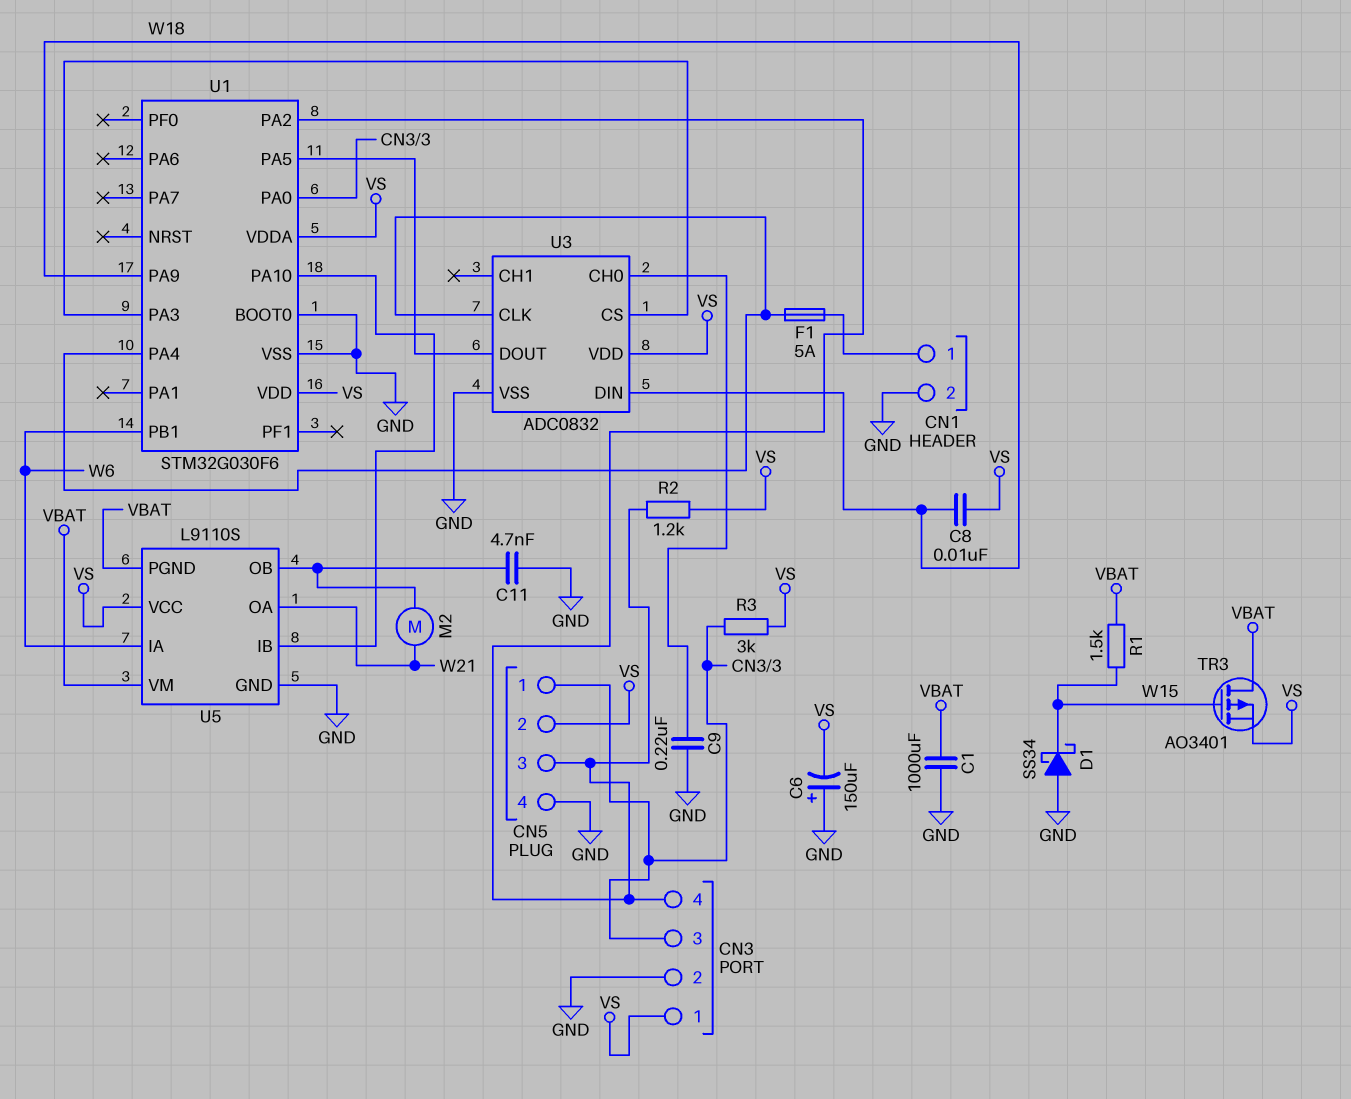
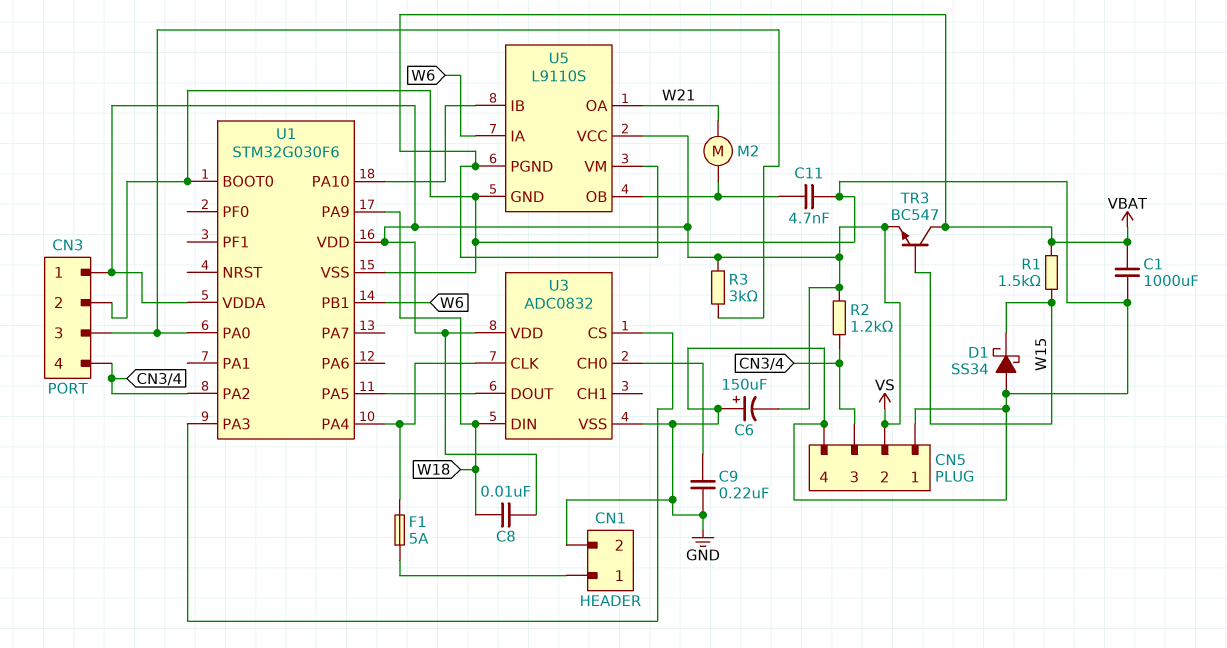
CN5 pin 1: CN3/3 -> GND
TR3: PMOS AO3401 (G W15, D VBAT, S VS) -> NPN BC547 (B W15, C VBAT, E VS)

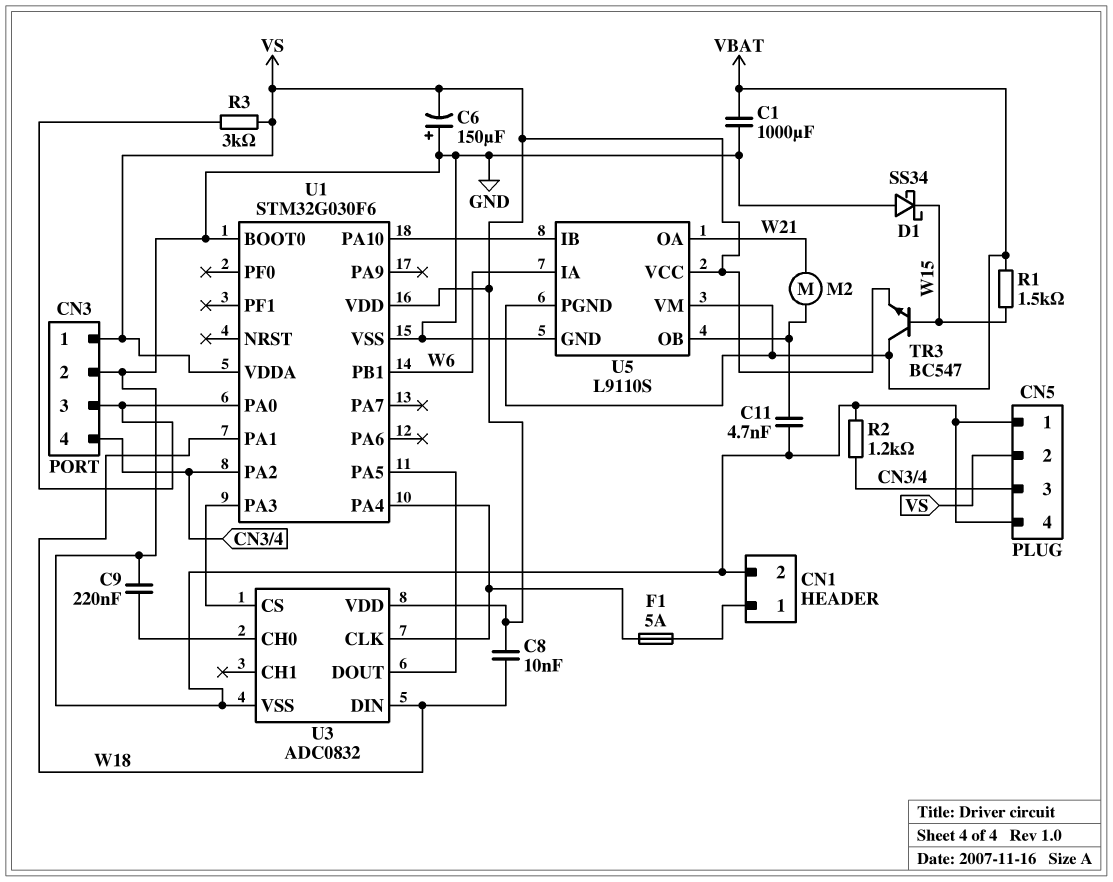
R2: 1.2k (CN3/4, VS) -> 1.2k (CN3/4, GND)
U1 pin PA1: none -> W18
U1 pin PA9: W18 -> none

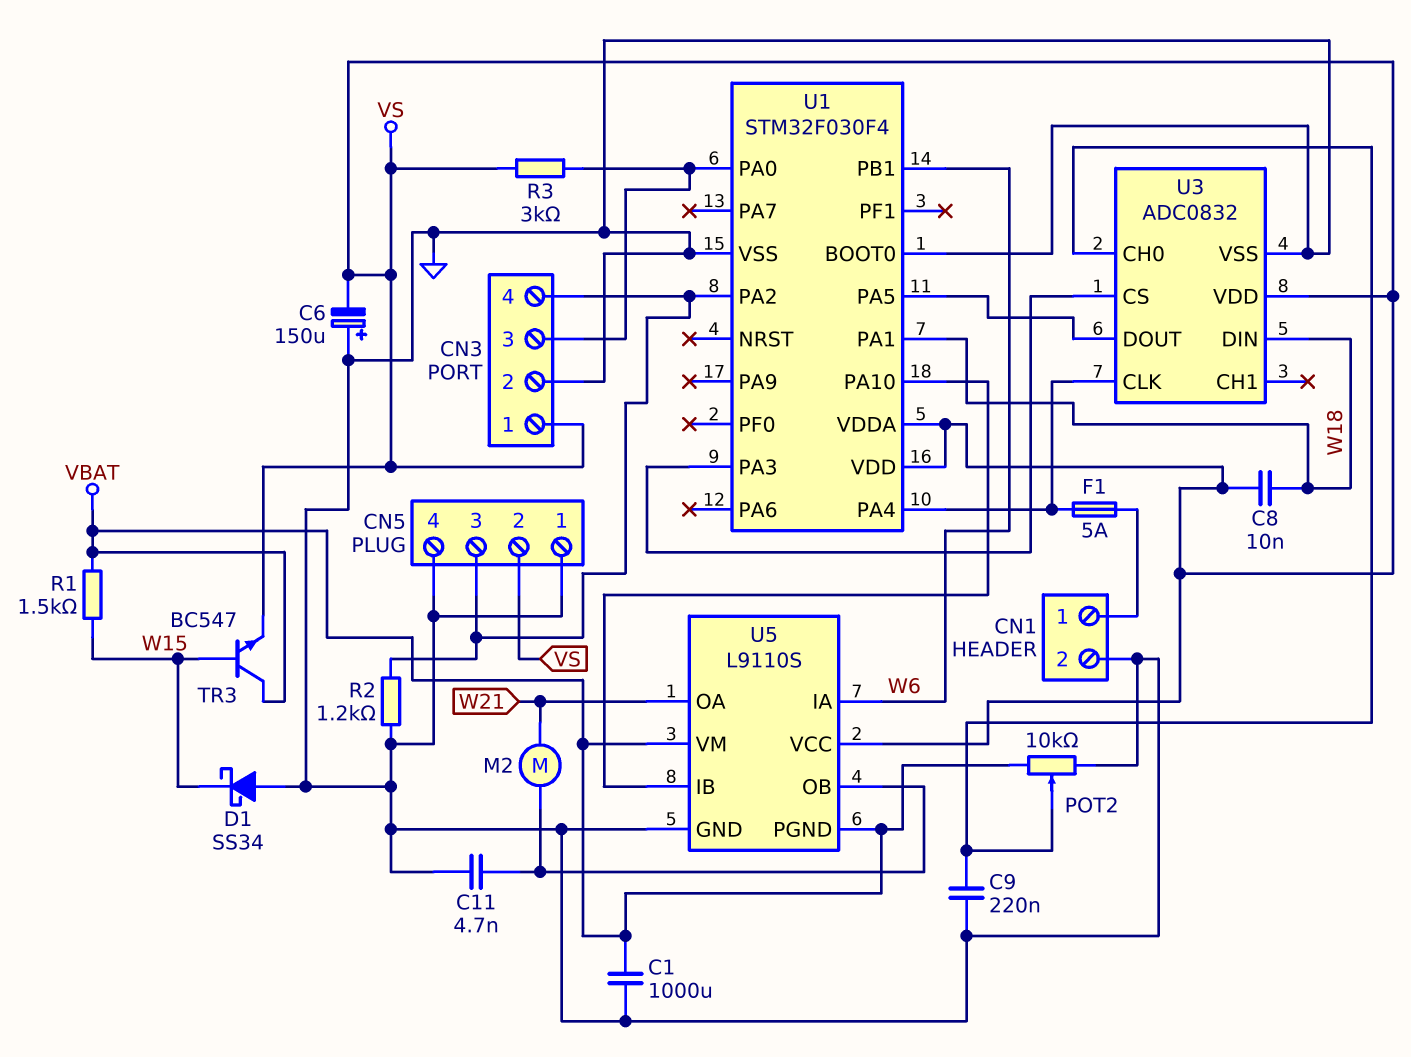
POT2: none -> 10k (GND, VBAT, wiper U3/CH0)
U1: STM32G030F6 -> STM32F030F4

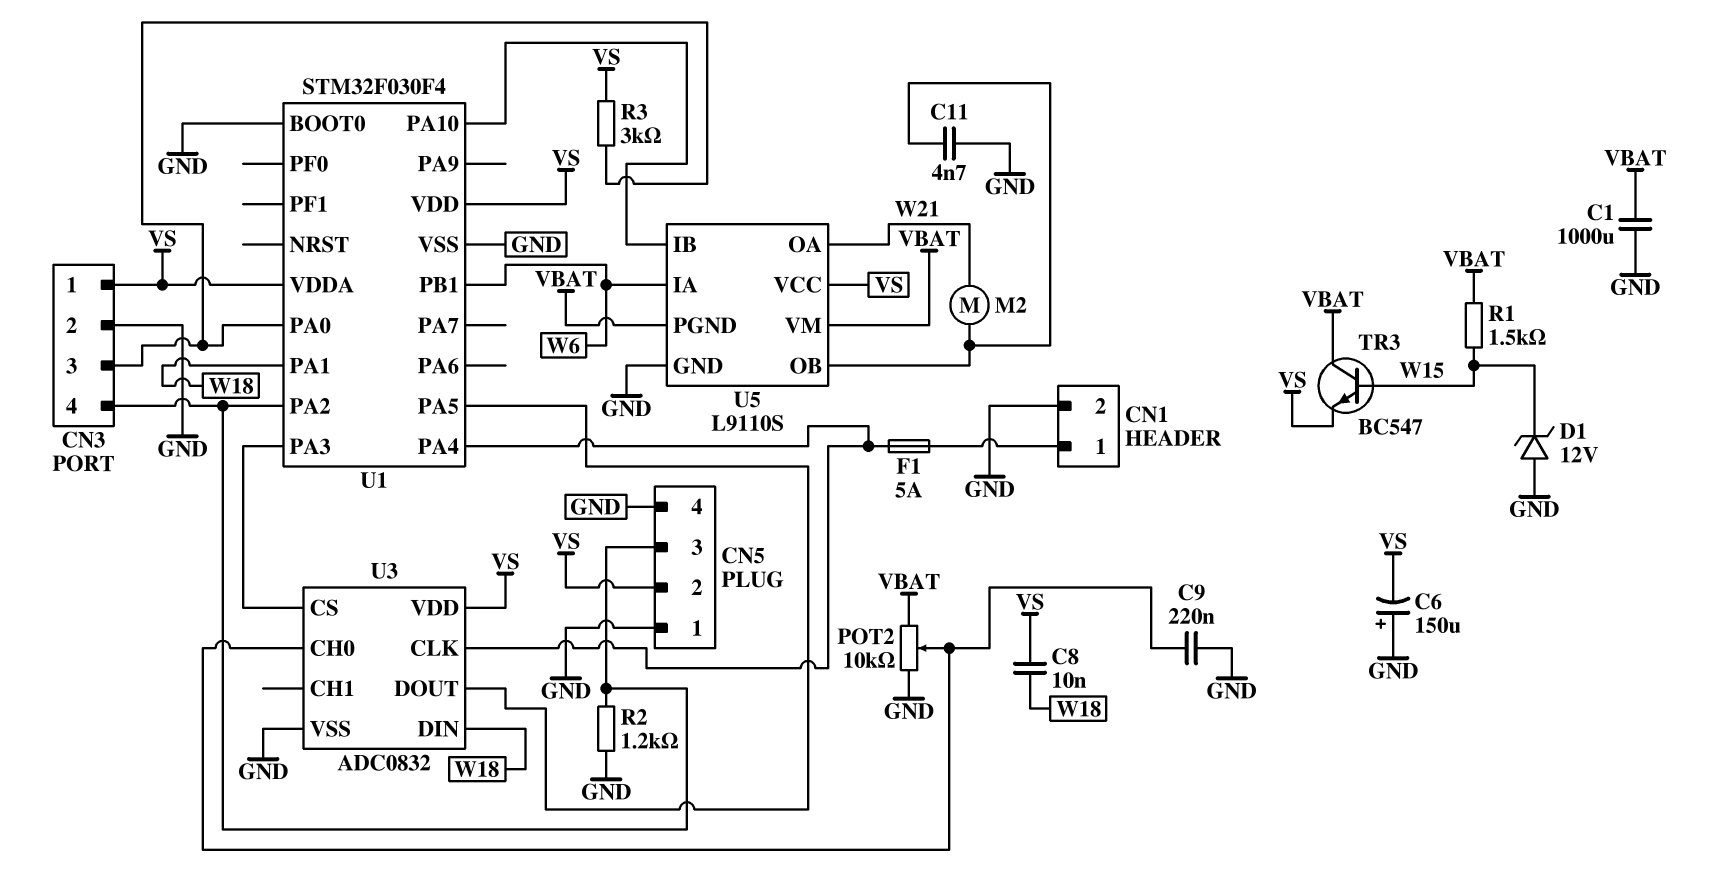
D1: schottky SS34 (A GND, K W15) -> zener 12V (A GND, K W15)

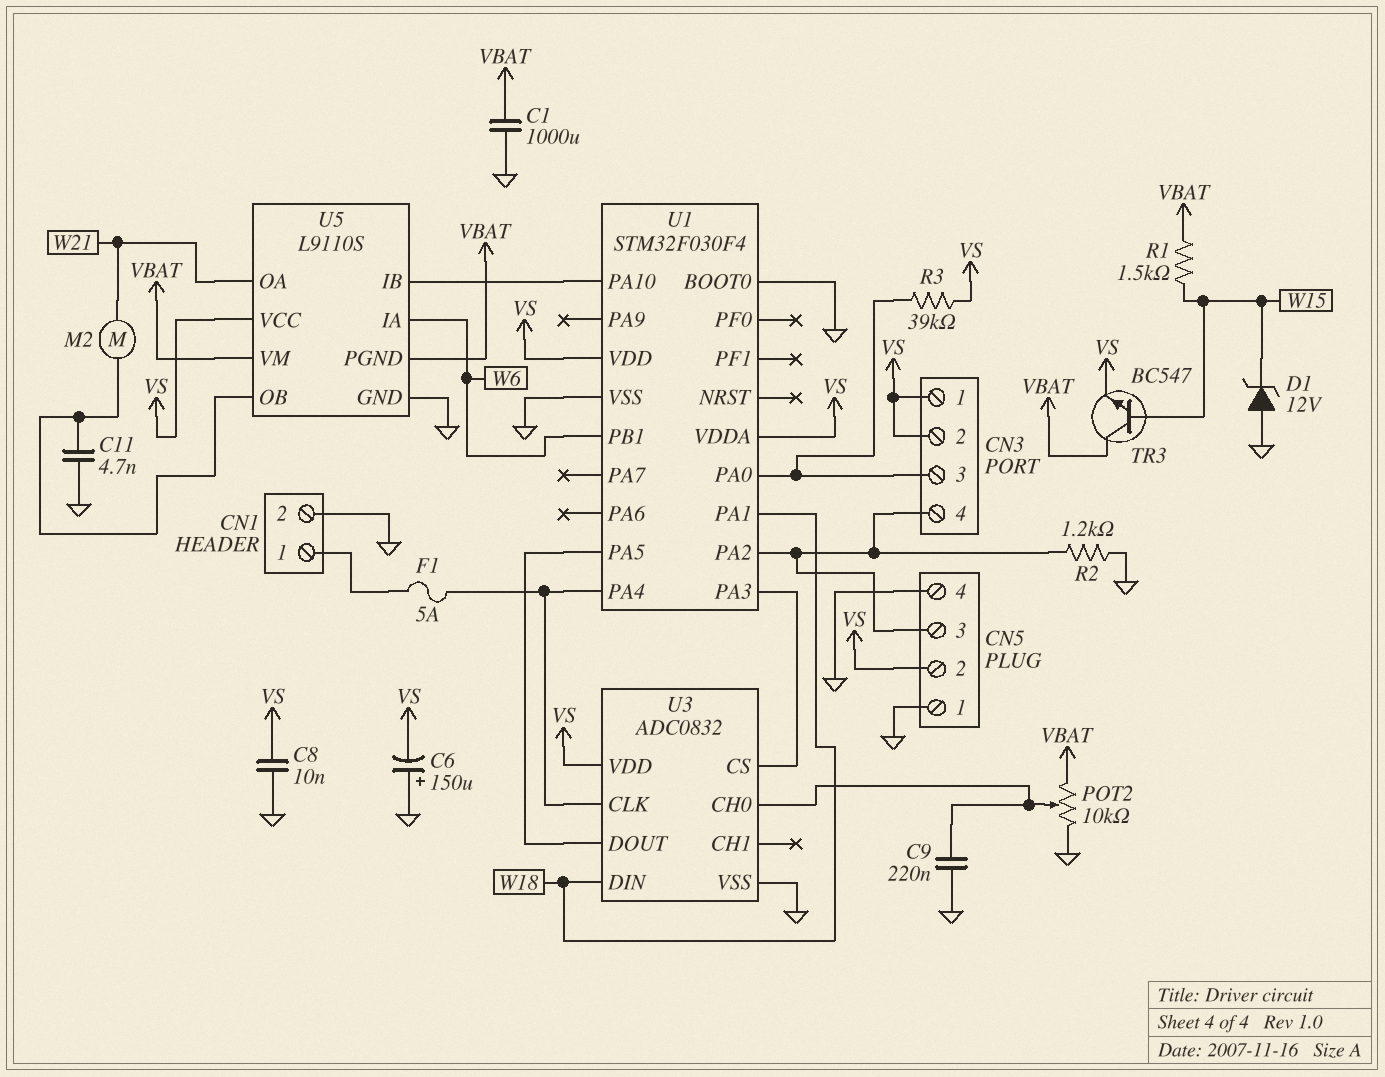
C8: 10nF (VS, W18) -> 10nF (GND, VS)
CN3 pin 2: GND -> VS
R3: 3k (CN3/3, VS) -> 39k (CN3/3, VS)

